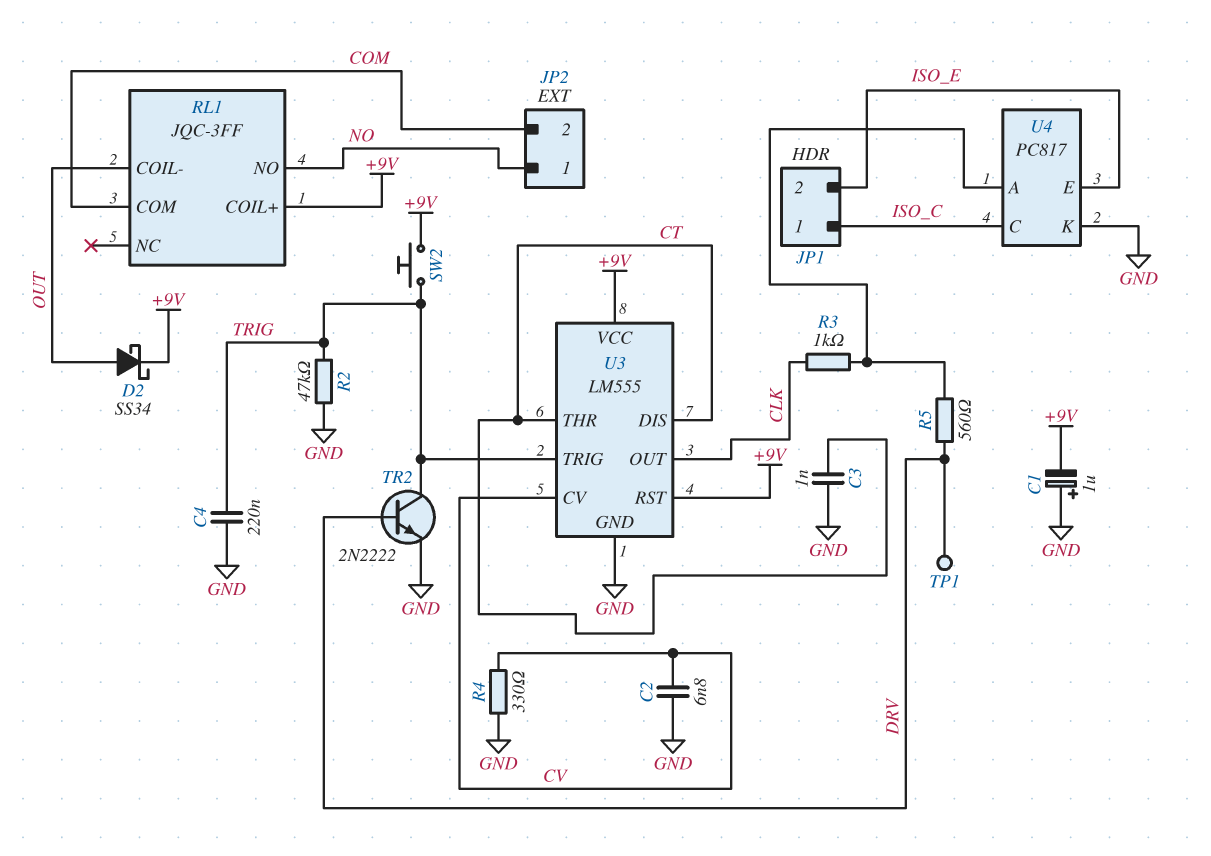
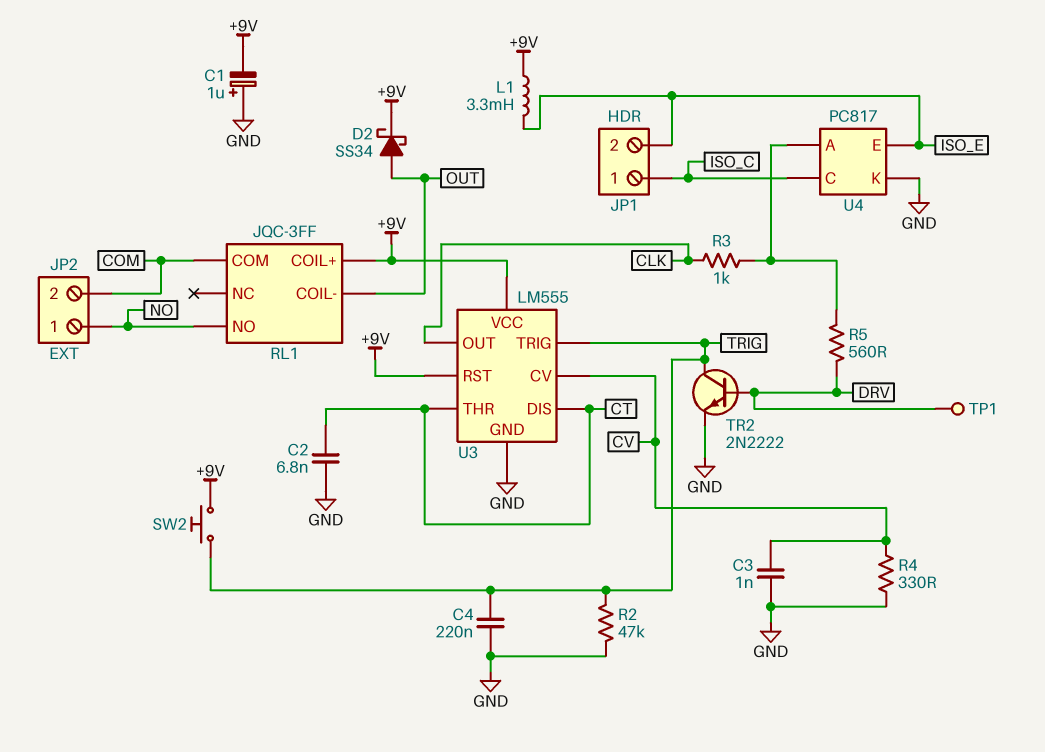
C2: 6.8nF (CV, GND) -> 6.8nF (CT, GND)
C3: 1nF (CT, GND) -> 1nF (CV, GND)
L1: none -> 3.3mH (+9V, ISO_E)

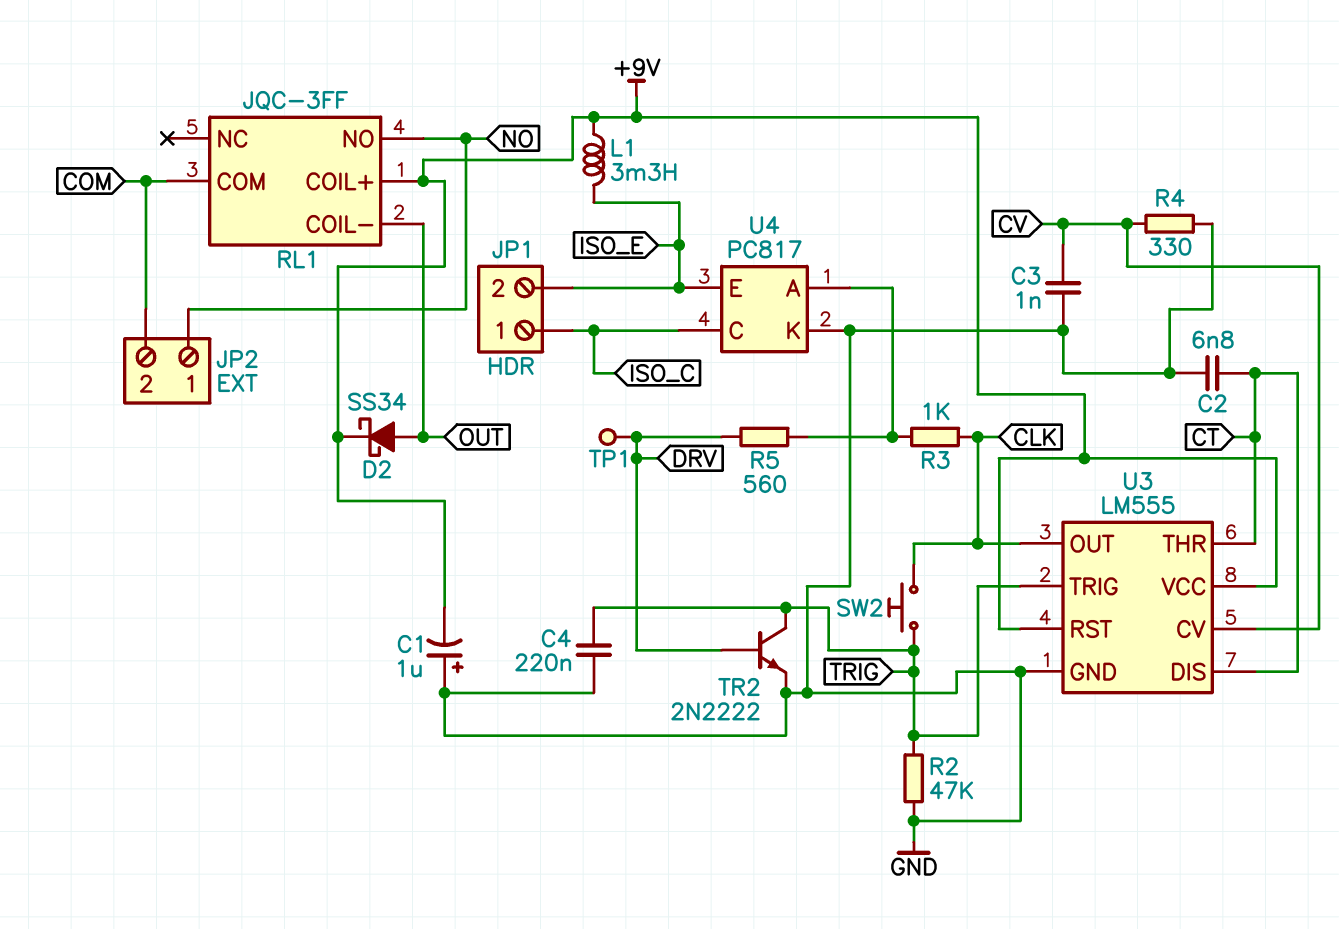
SW2: button (+9V, TRIG) -> button (CLK, TRIG)

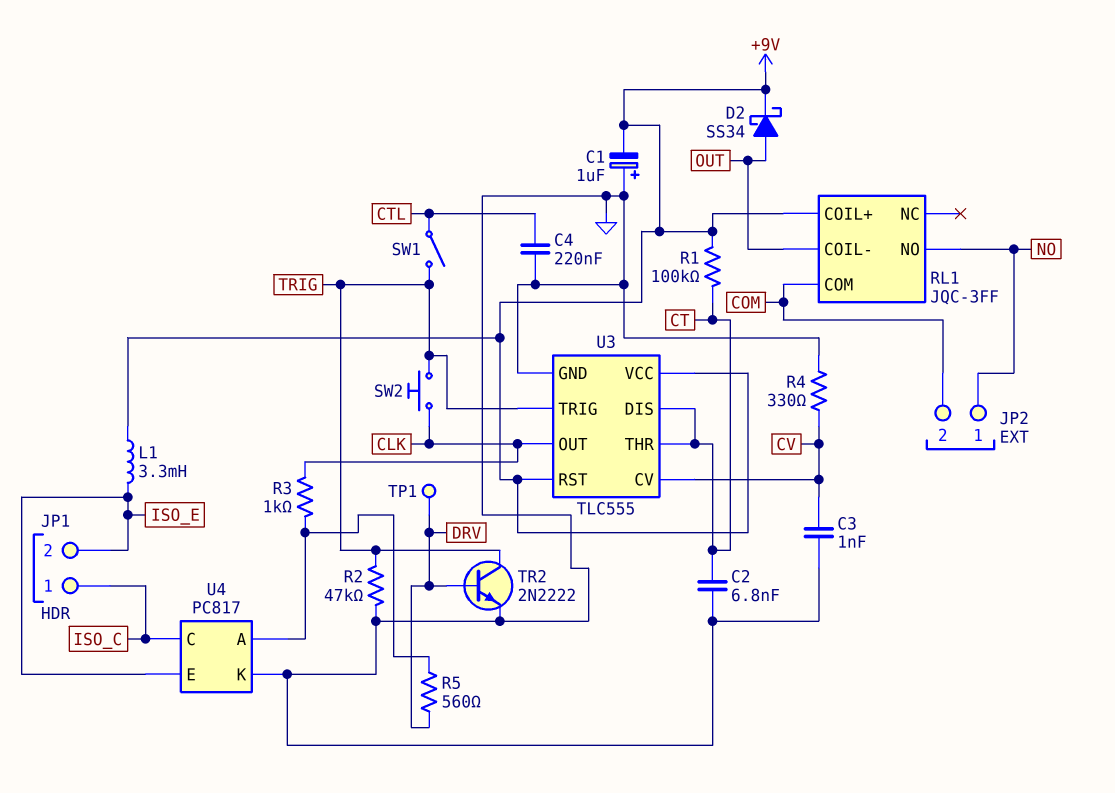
C4: 220nF (GND, TRIG) -> 220nF (CTL, GND)
R1: none -> 100k (+9V, CT)
SW1: none -> switch (CTL, TRIG)
U3: LM555 -> TLC555

